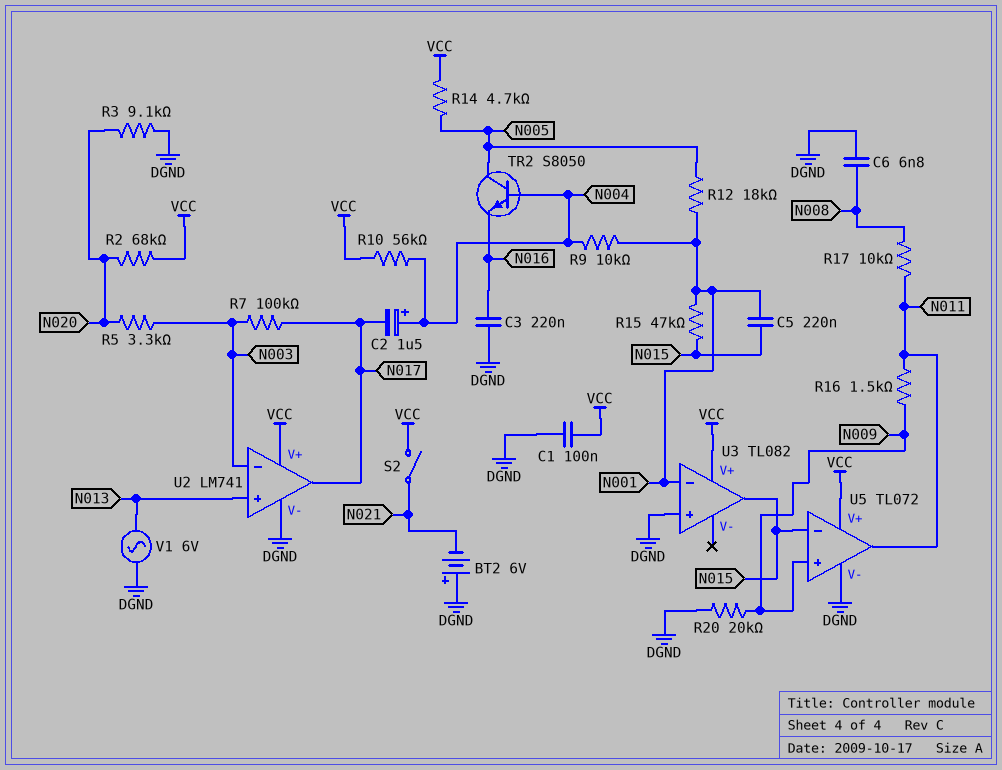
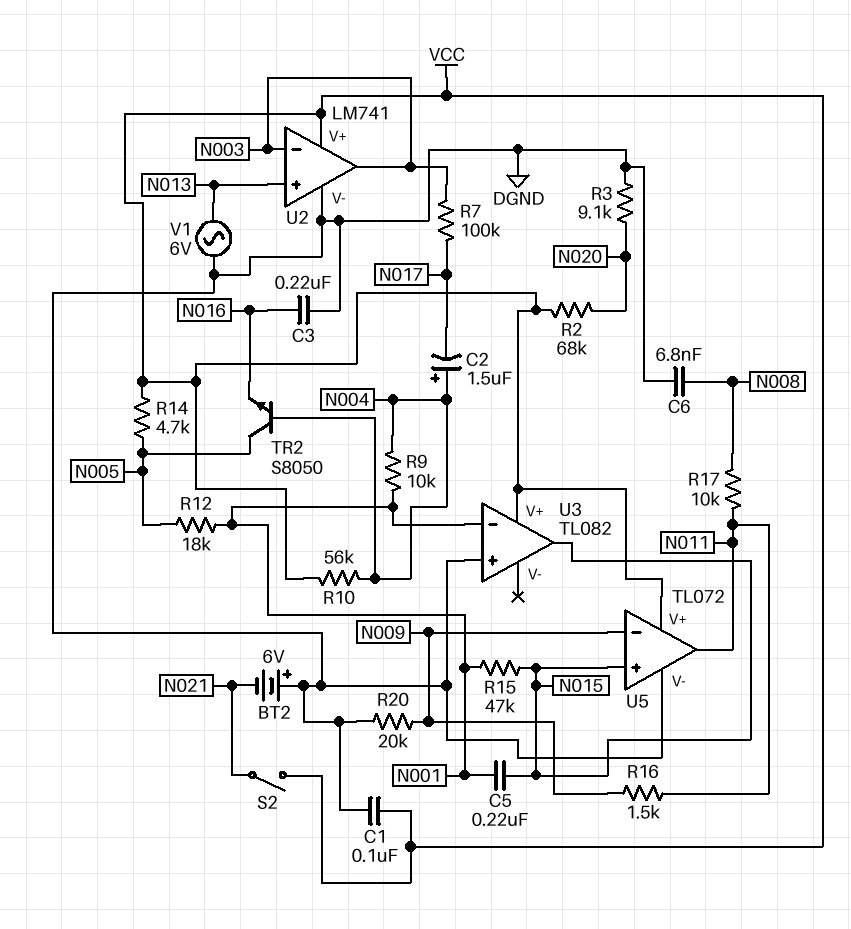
R5: 3.3k (N003, N020) -> none
U2 pin out: N017 -> N003
U5 pin in+: N009 -> N015
U5 pin in-: N015 -> N009

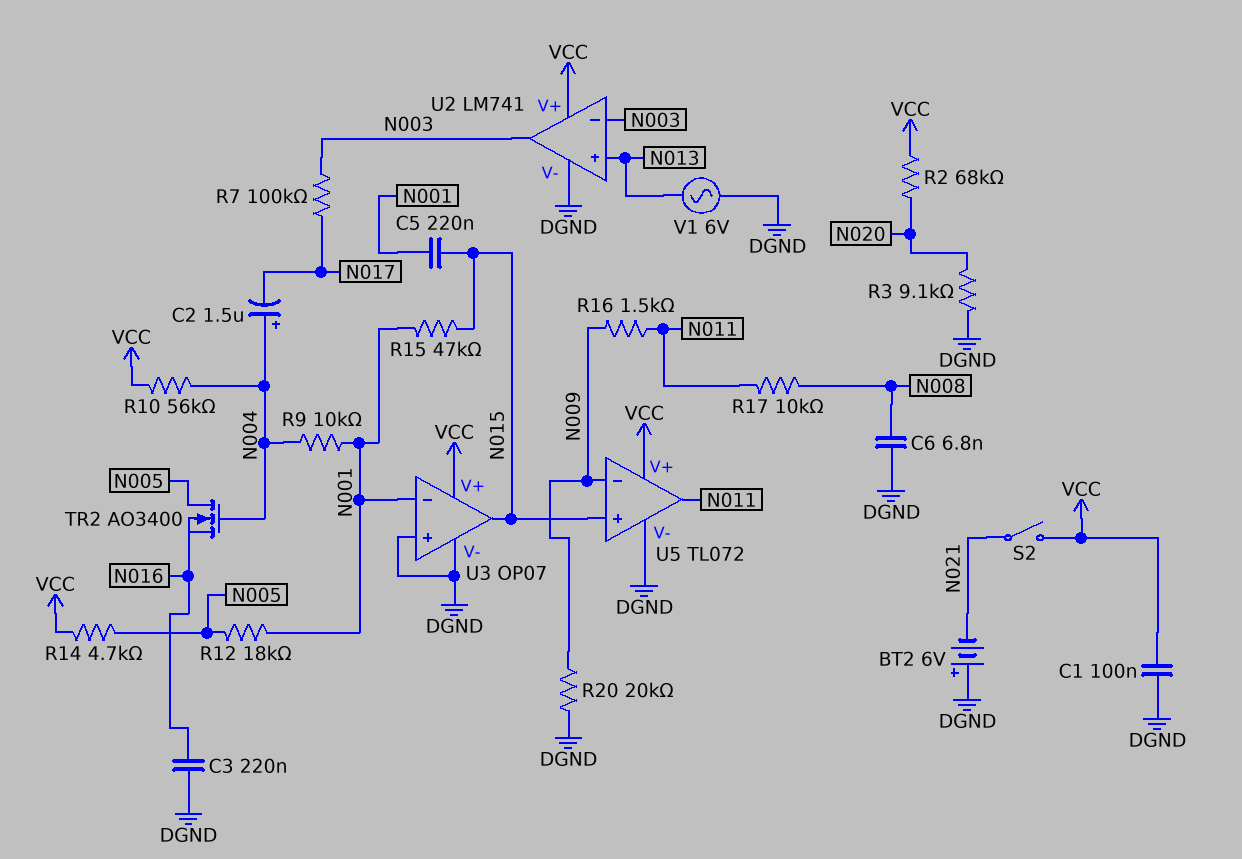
TR2: NPN S8050 (B N004, C N005, E N016) -> NMOS AO3400 (G N004, D N005, S N016)
U3: TL082 -> OP07
U3 pin V-: none -> DGND

